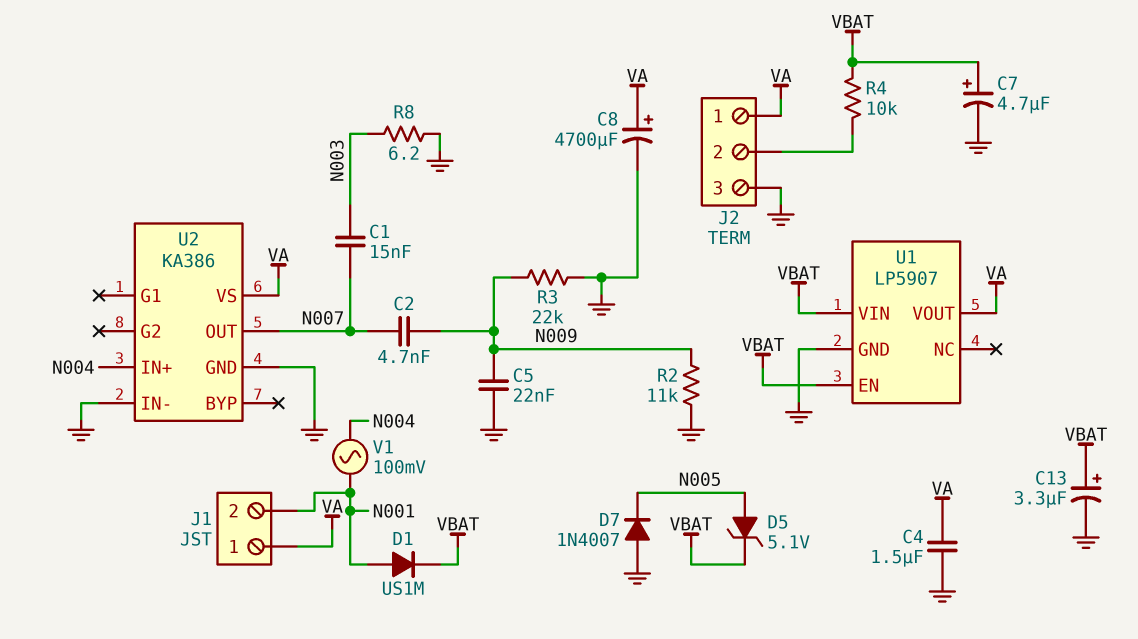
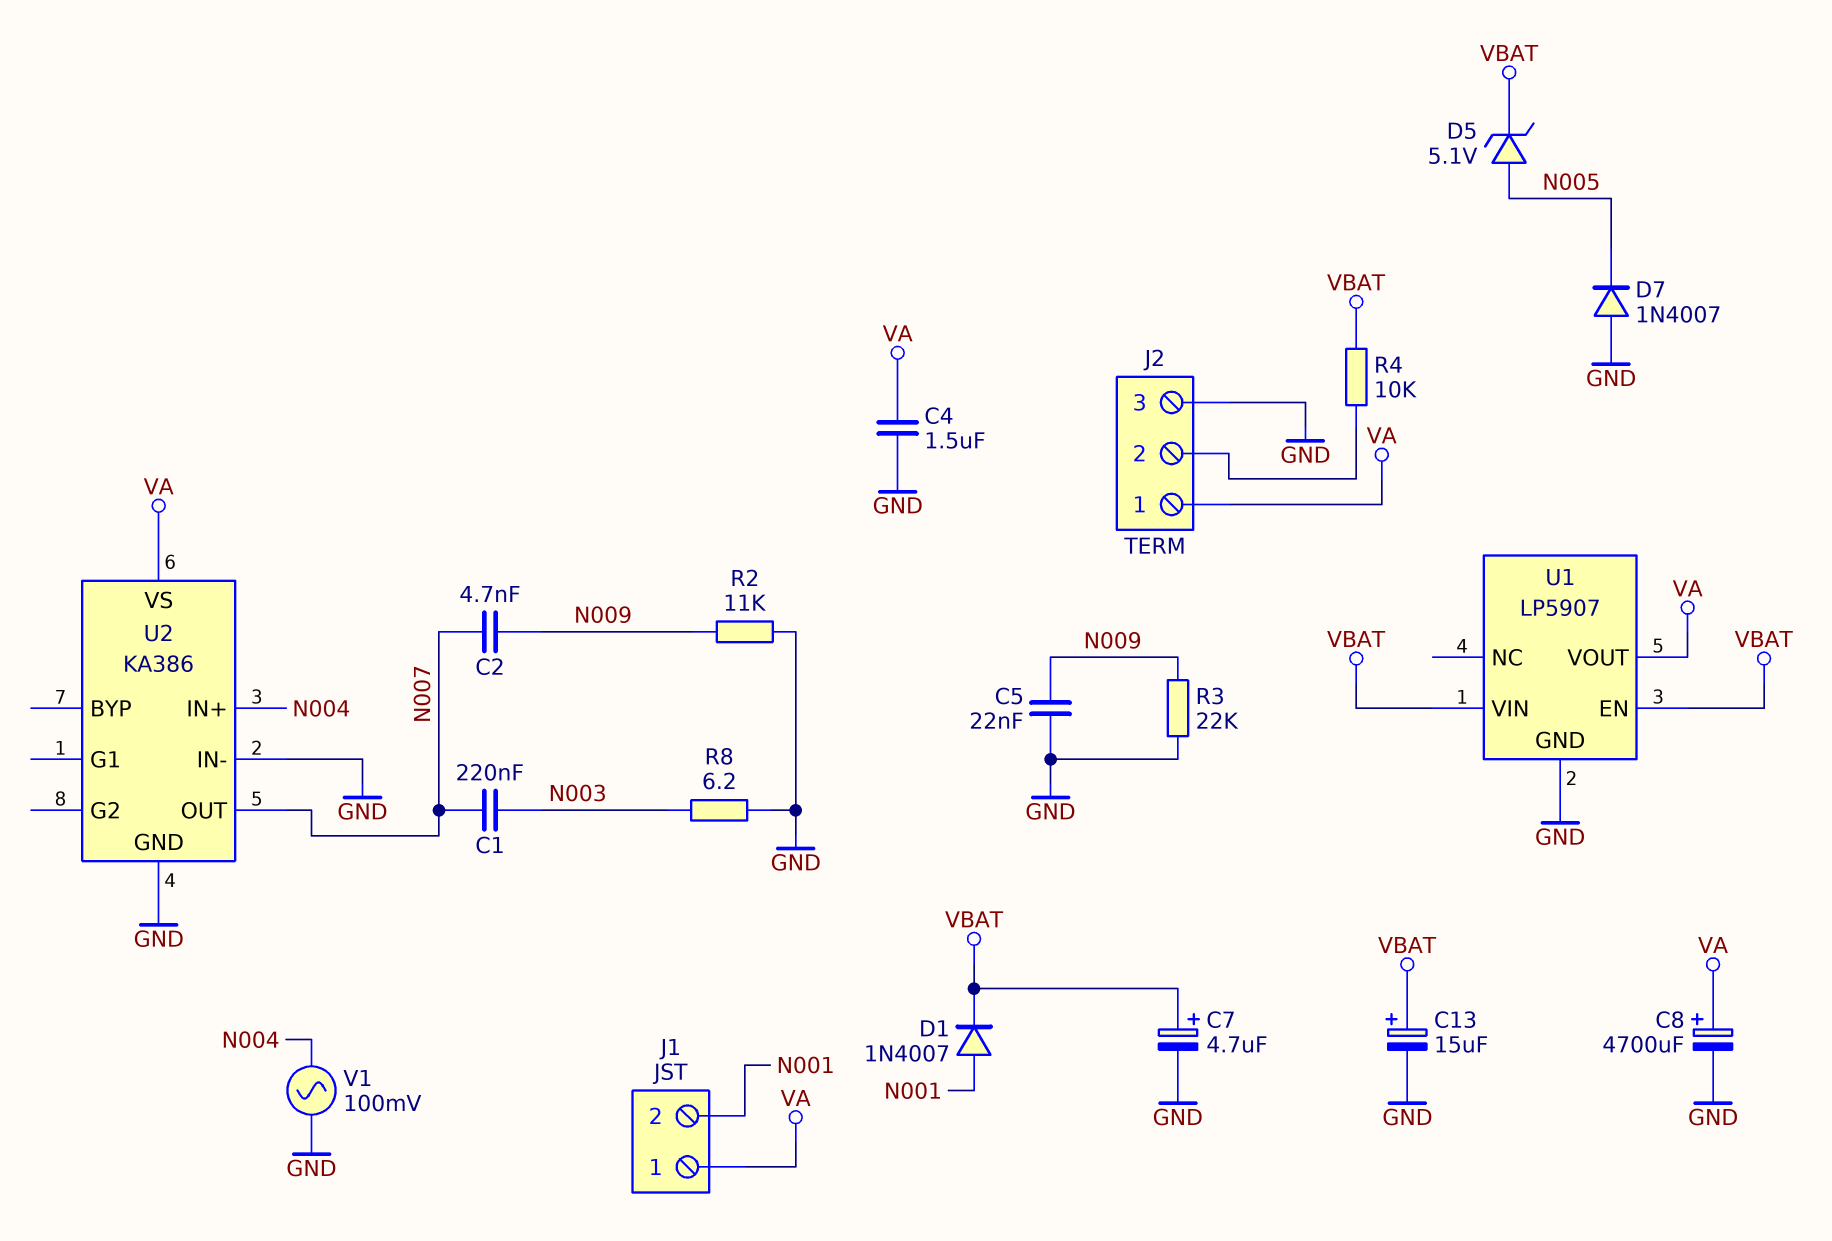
C1: 15nF (N003, N007) -> 220nF (N003, N007)
C13: 3.3uF (plus VBAT, minus GND) -> 15uF (plus VBAT, minus GND)
D1: diode US1M (A N001, K VBAT) -> diode 1N4007 (A N001, K VBAT)
V1: AC 100mV (N001, N004) -> AC 100mV (GND, N004)

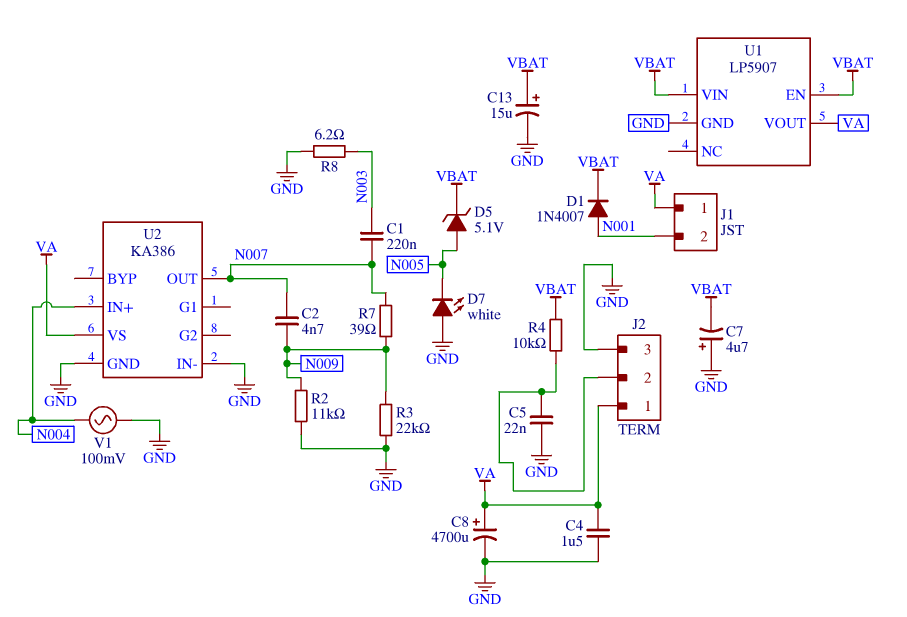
C5: 22nF (GND, N009) -> 22nF (GND, J2/2)
C7: 4.7uF (plus VBAT, minus GND) -> 4.7uF (plus GND, minus VBAT)
D7: diode 1N4007 (A GND, K N005) -> LED white (A GND, K N005)
R7: none -> 39 (N007, N009)

